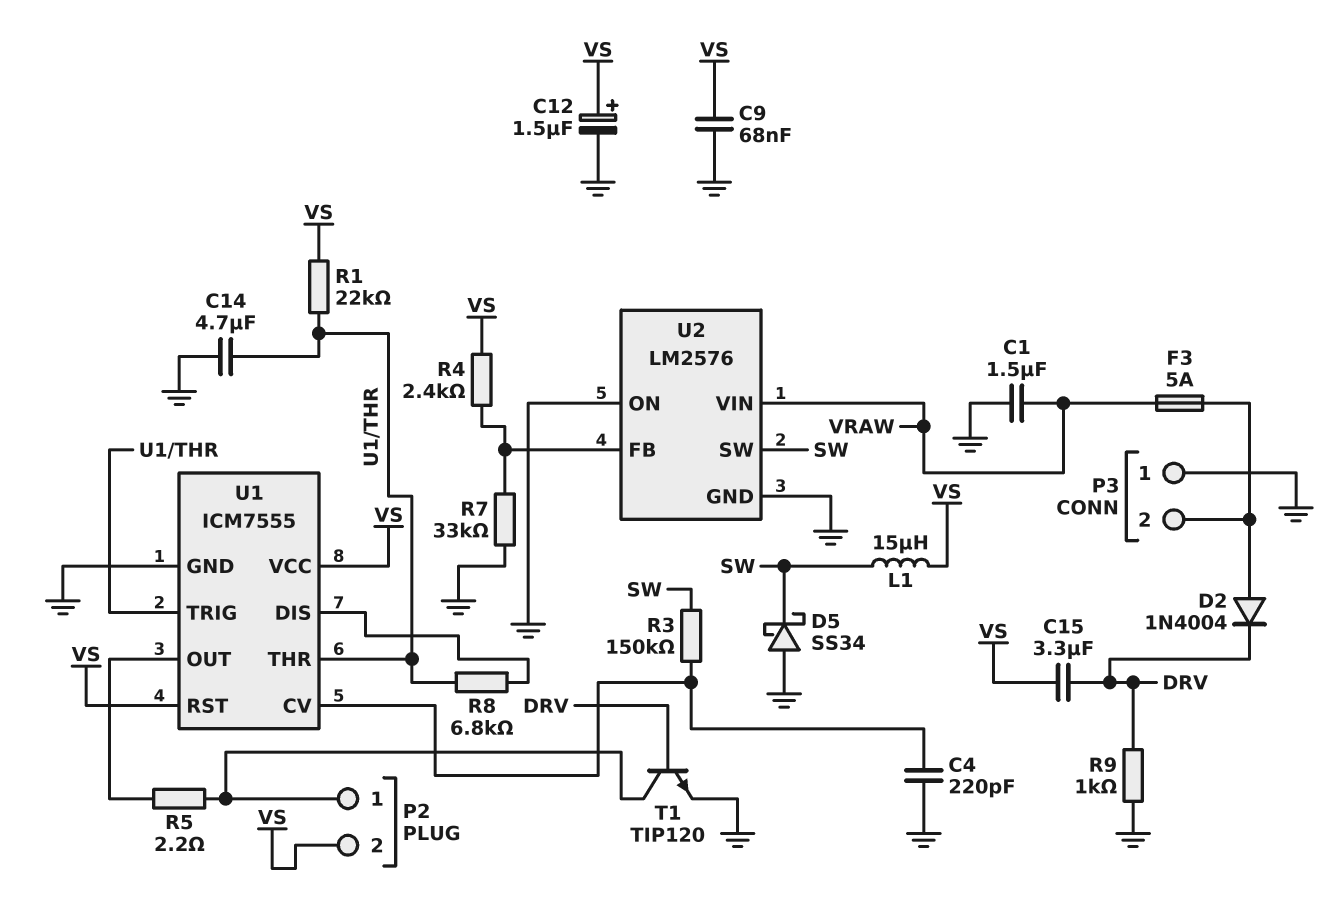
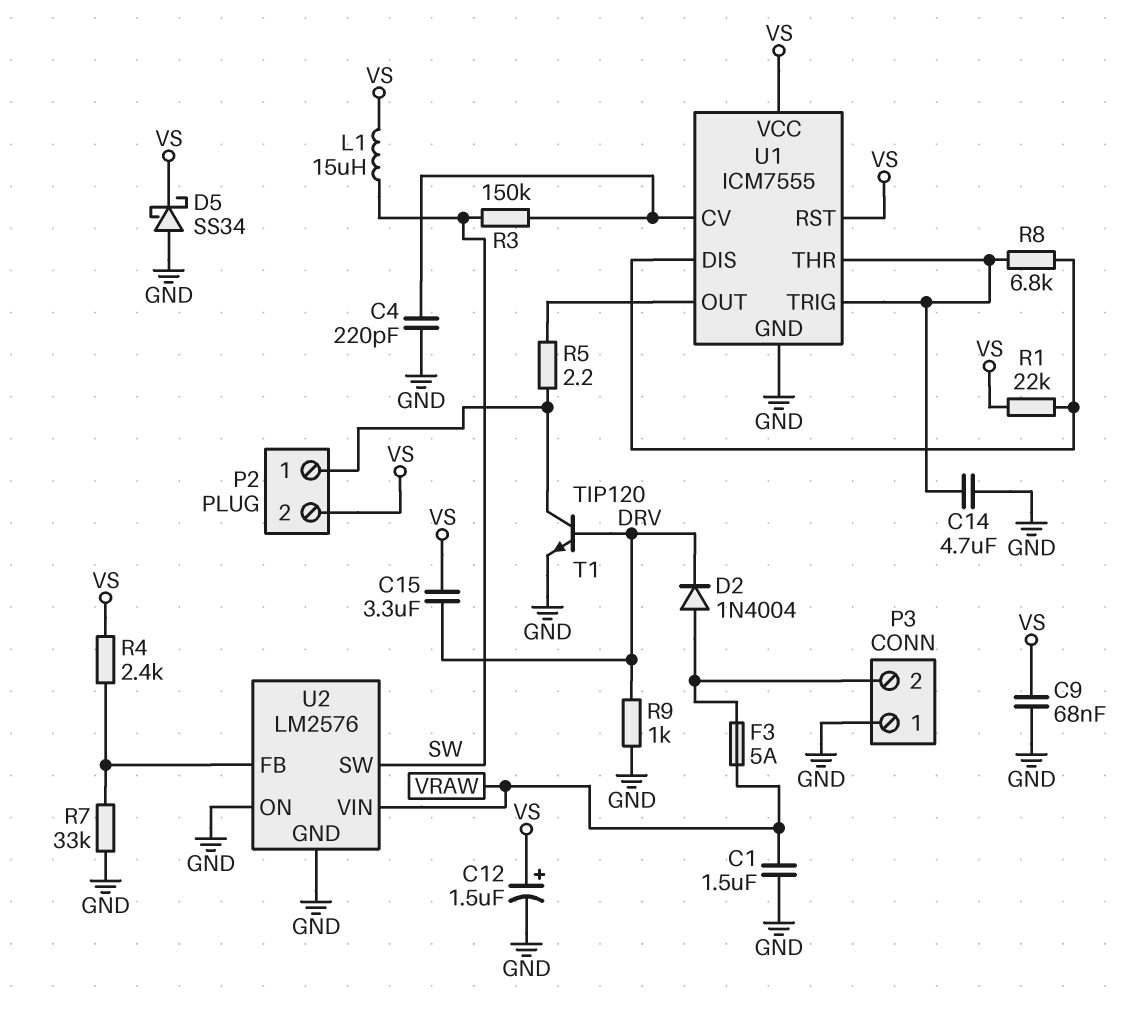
D5: schottky SS34 (A GND, K SW) -> schottky SS34 (A GND, K VS)
R1: 22k (U1/THR, VS) -> 22k (U1/DIS, VS)

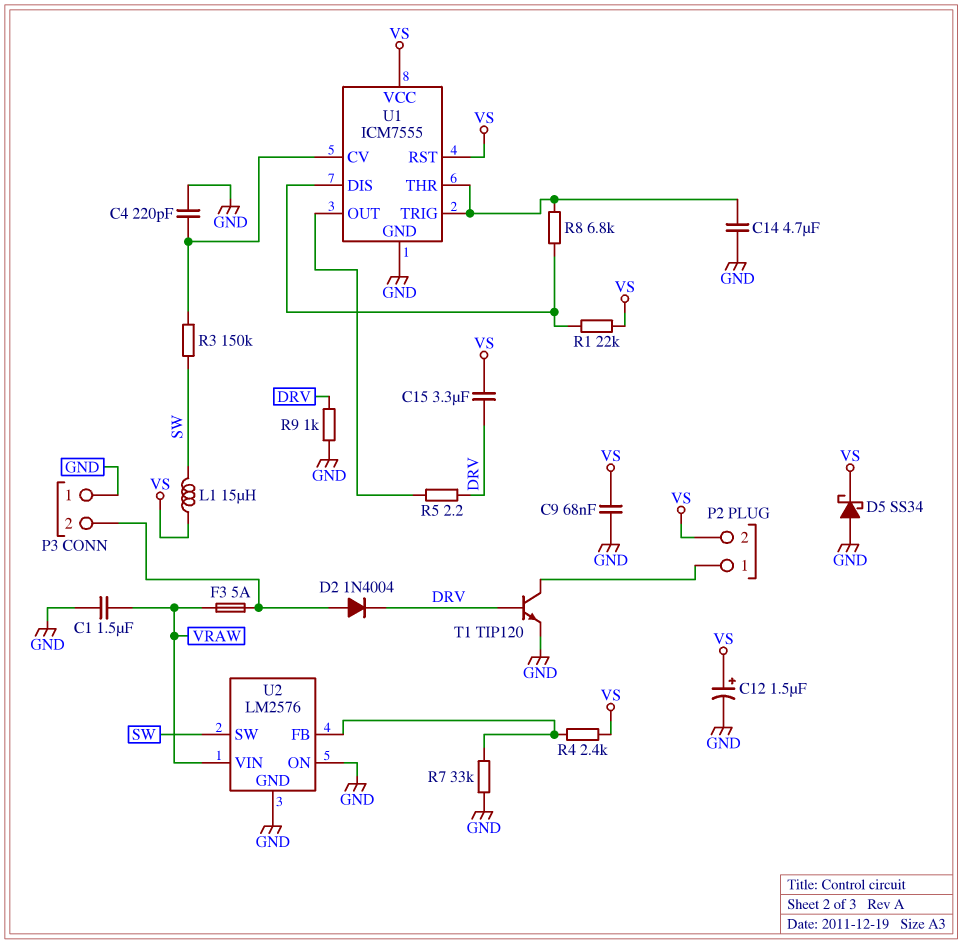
R5: 2.2 (P2/1, U1/OUT) -> 2.2 (DRV, U1/OUT)

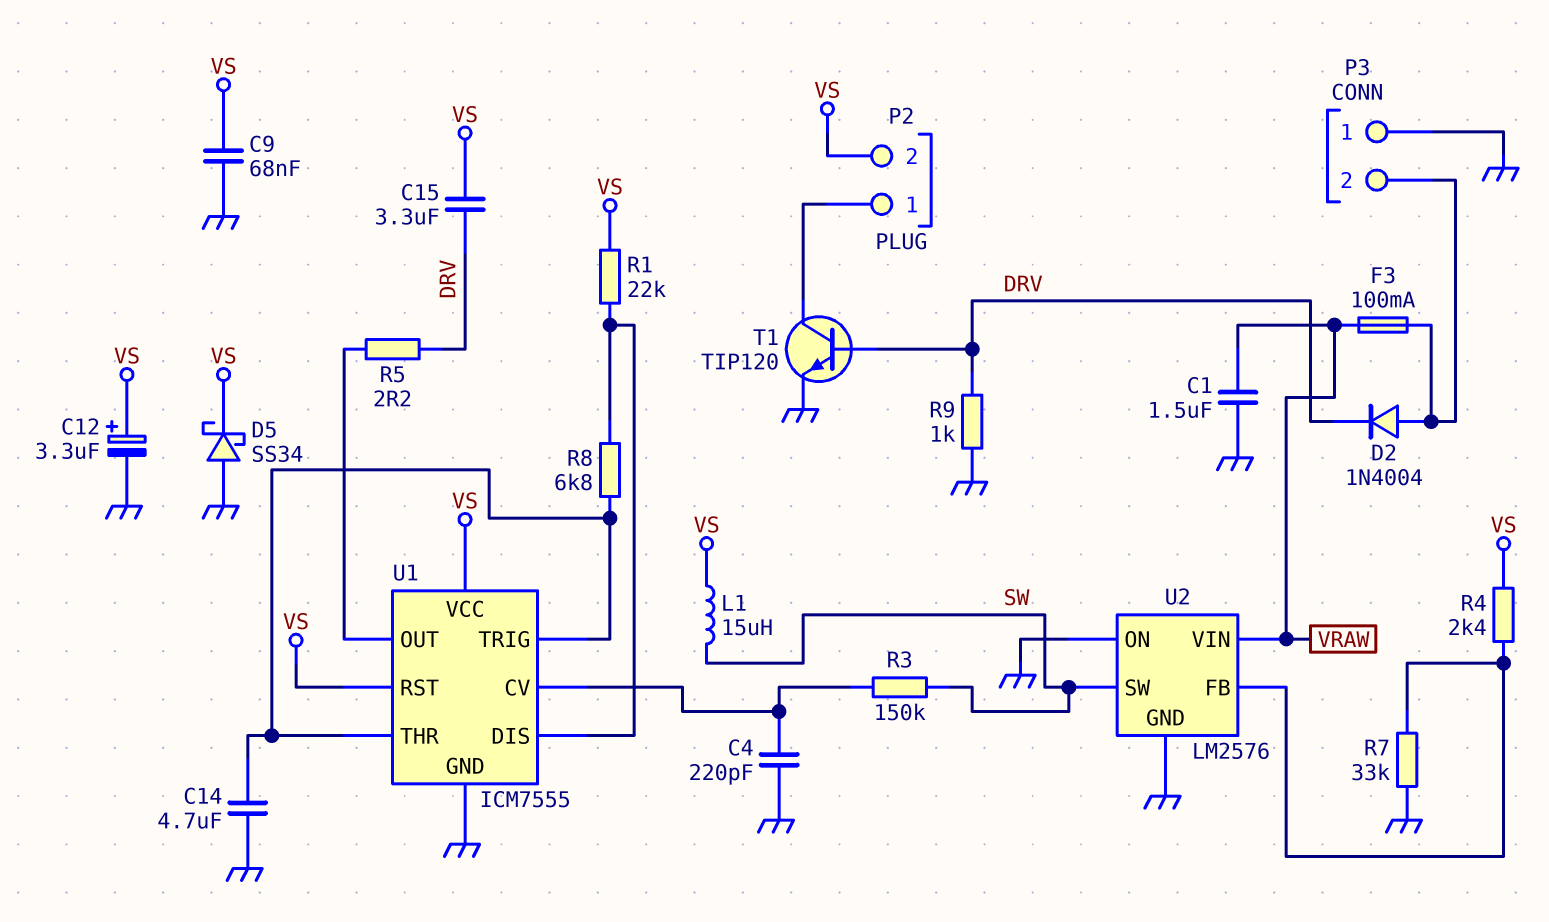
C12: 1.5uF (plus VS, minus GND) -> 3.3uF (plus VS, minus GND)
F3: 5A (P3/2, VRAW) -> 100mA (P3/2, VRAW)

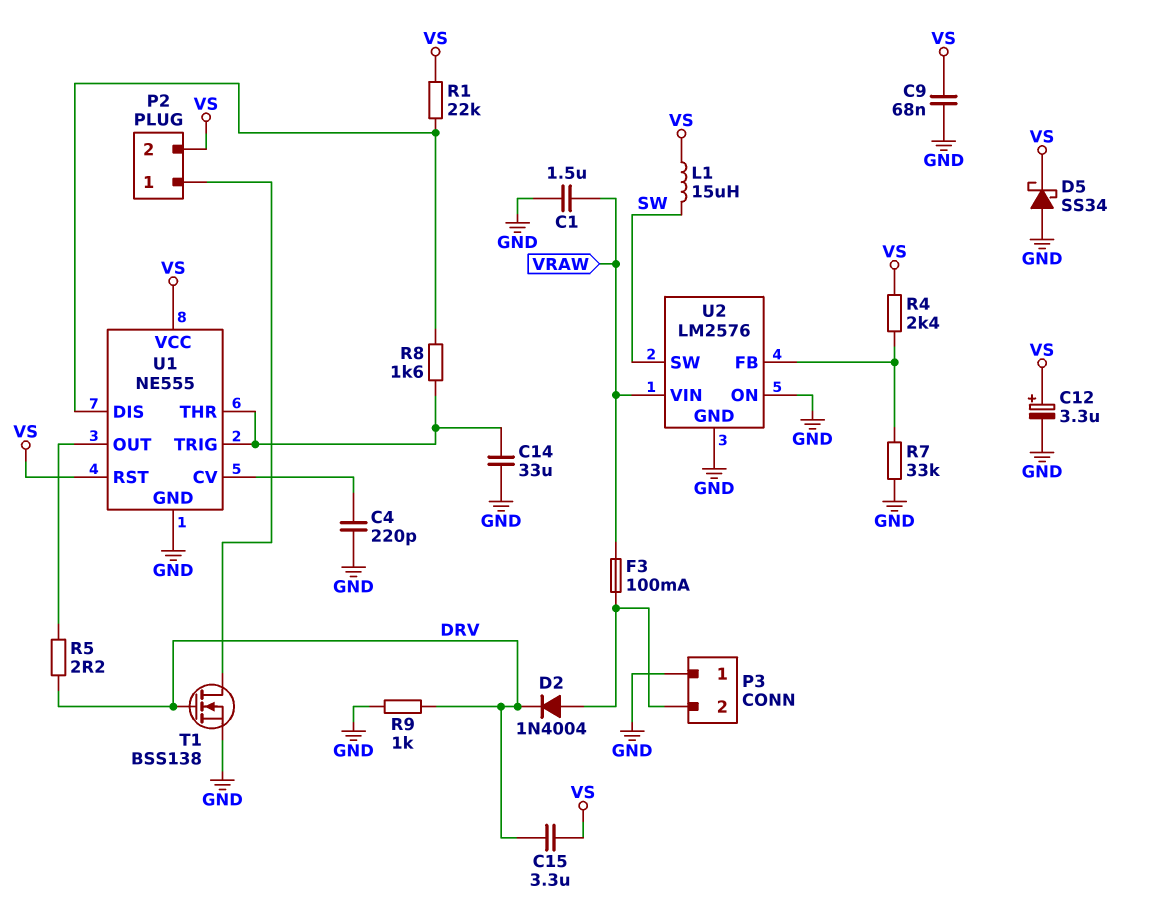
C14: 4.7uF (GND, U1/THR) -> 33uF (GND, U1/THR)
R3: 150k (SW, U1/CV) -> none
R8: 6.8k (U1/DIS, U1/THR) -> 1.6k (U1/DIS, U1/THR)
T1: NPN TIP120 (B DRV, C P2/1, E GND) -> NMOS BSS138 (G DRV, D P2/1, S GND)
U1: ICM7555 -> NE555

